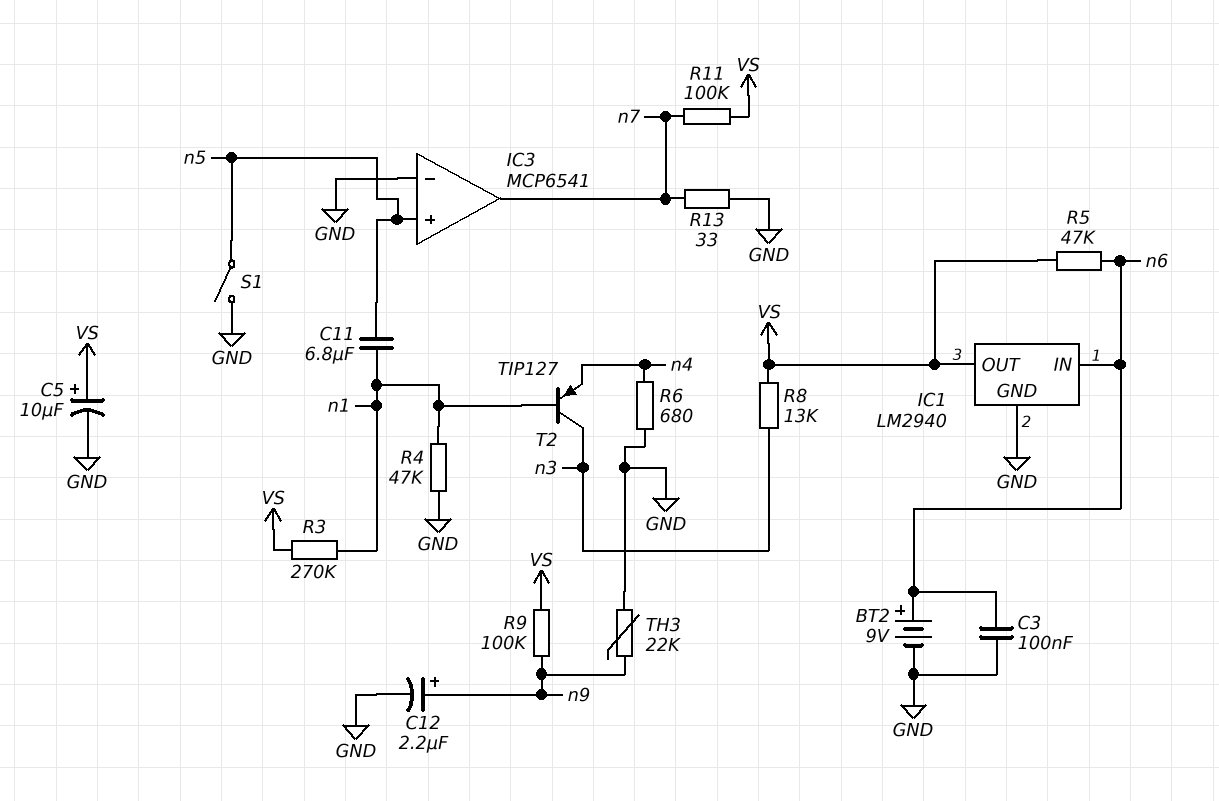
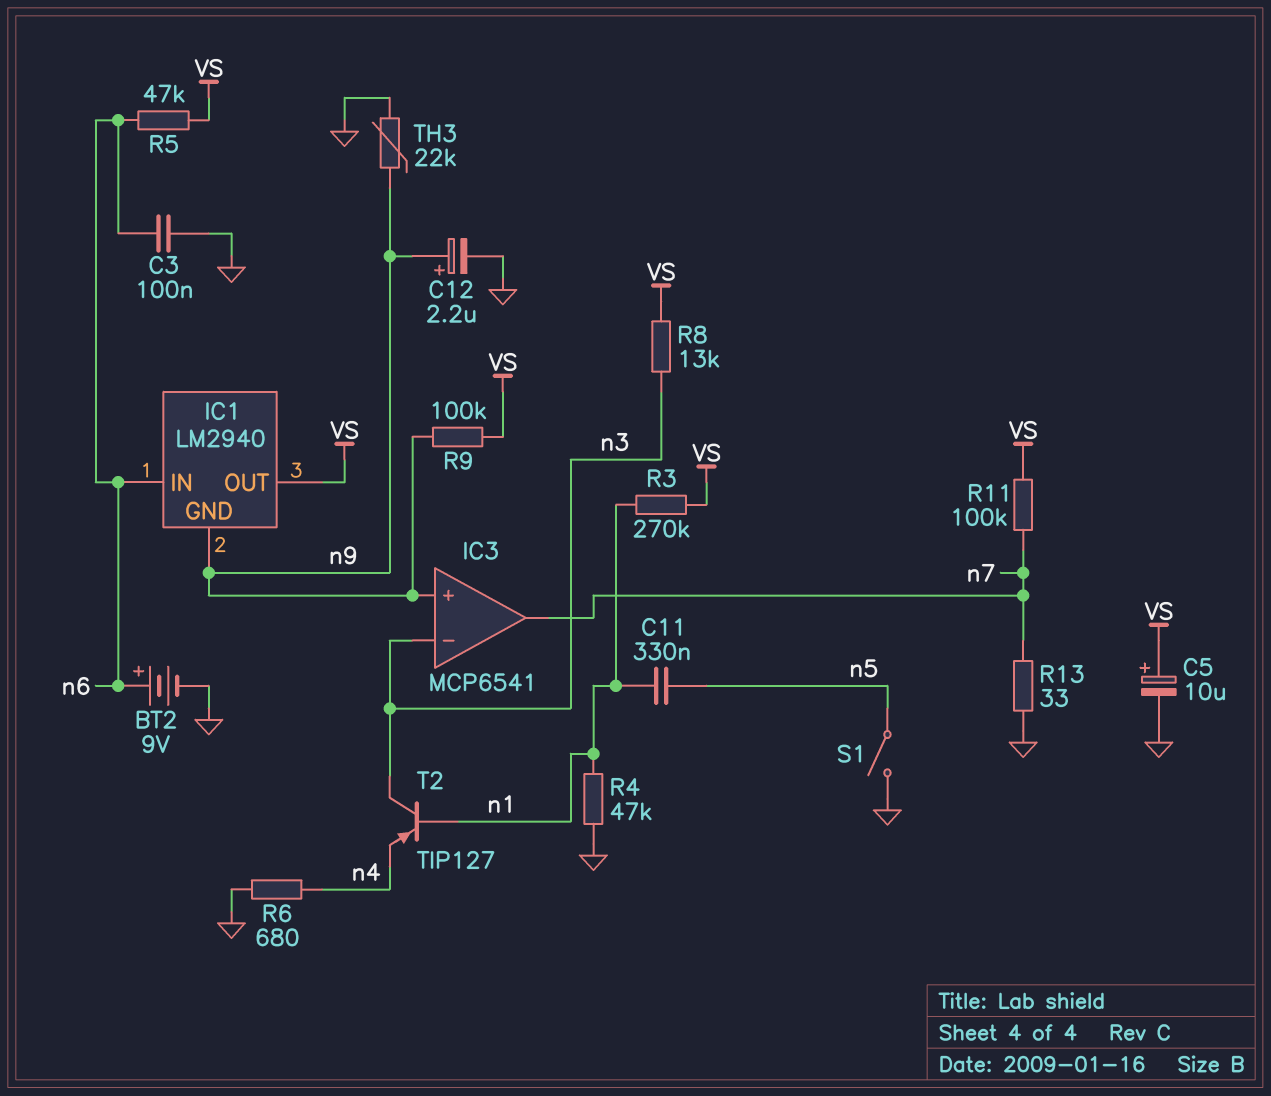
C11: 6.8uF (n1, n5) -> 330nF (n1, n5)
IC1 pin GND: GND -> n9
IC3 pin in+: n5 -> n9
IC3 pin in-: GND -> n3

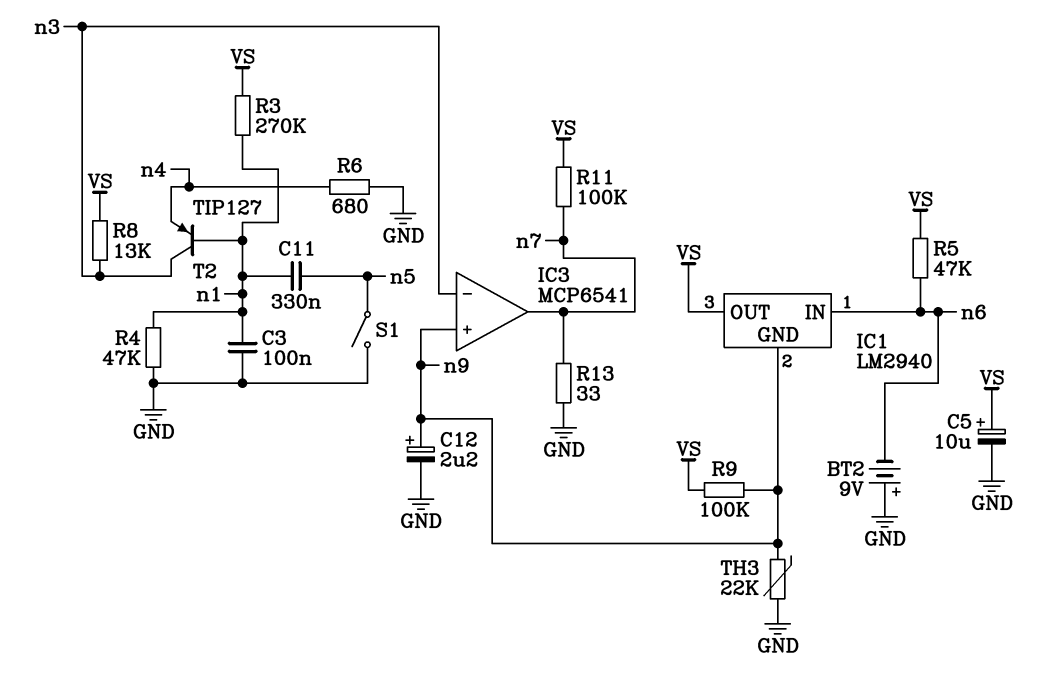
BT2: 9V (plus n6, minus GND) -> 9V (plus GND, minus n6)
C3: 100nF (GND, n6) -> 100nF (GND, n1)

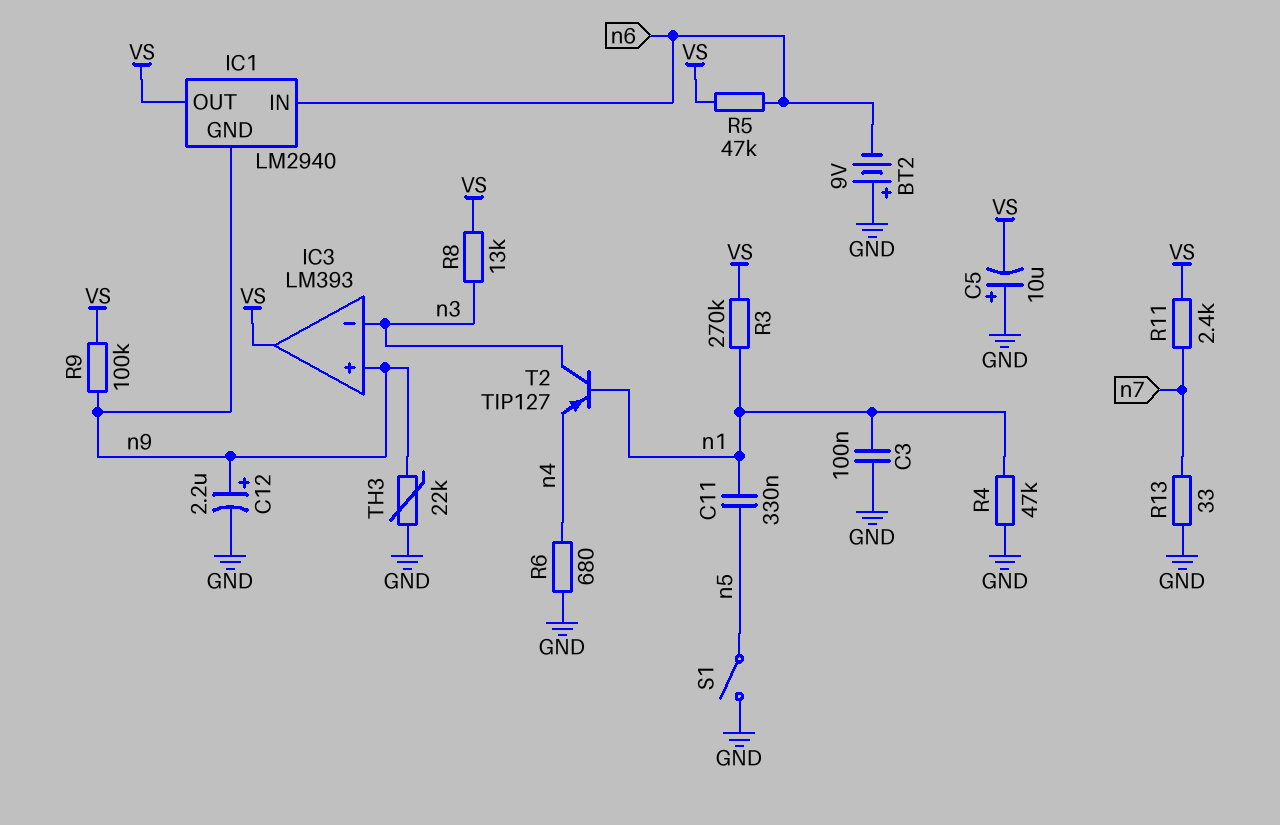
C5: 10uF (plus VS, minus GND) -> 10uF (plus GND, minus VS)
IC3: MCP6541 -> LM393
IC3 pin out: n7 -> VS
R11: 100k (VS, n7) -> 2.4k (VS, n7)

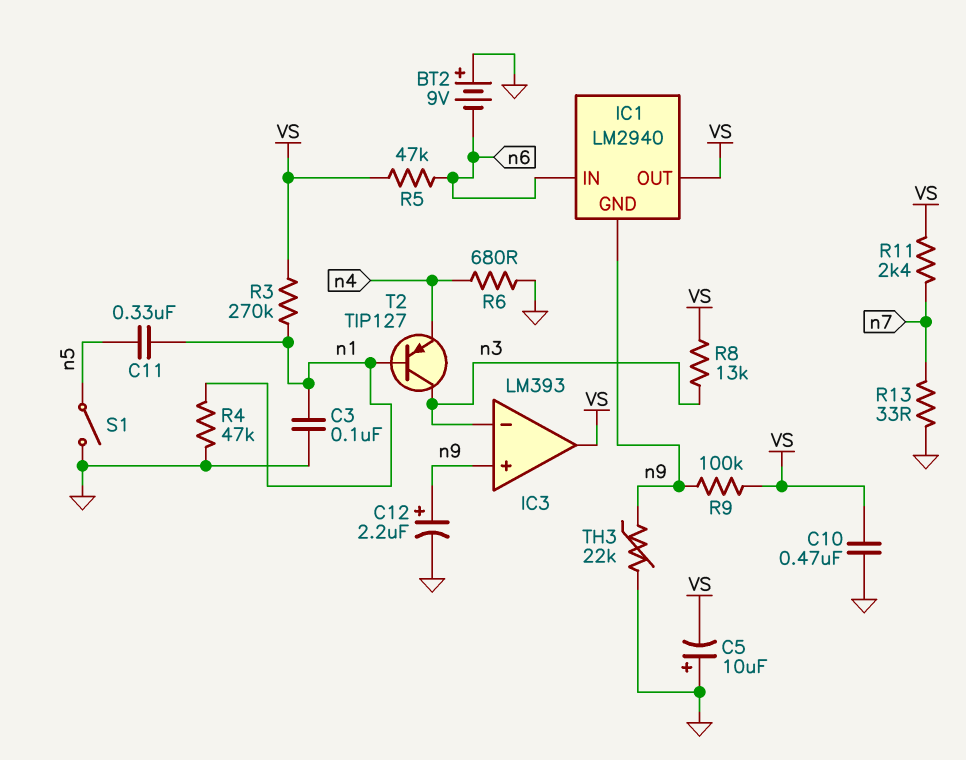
C10: none -> 470nF (GND, VS)

